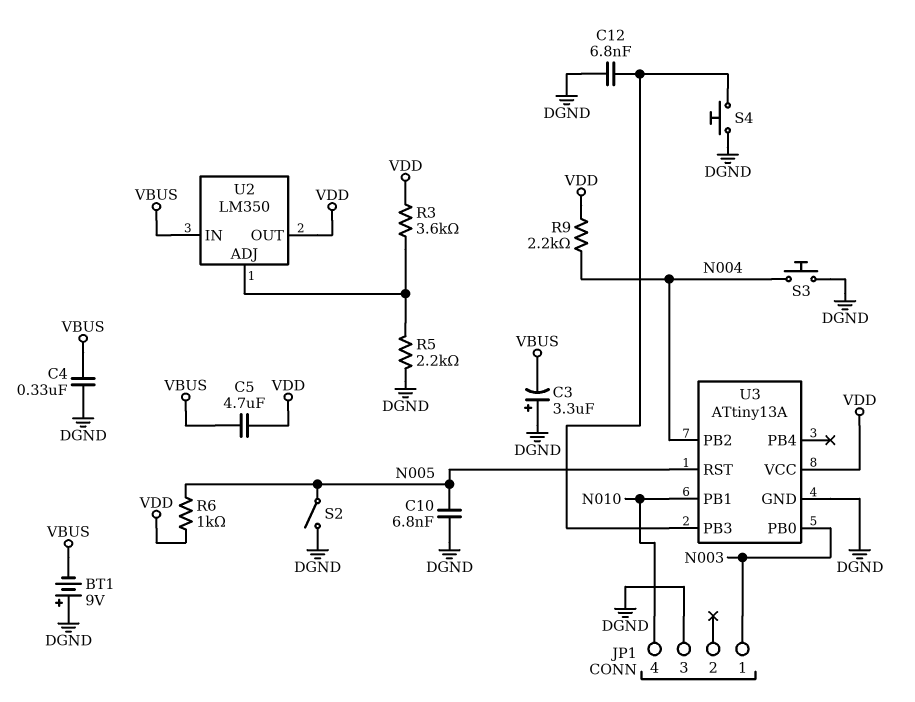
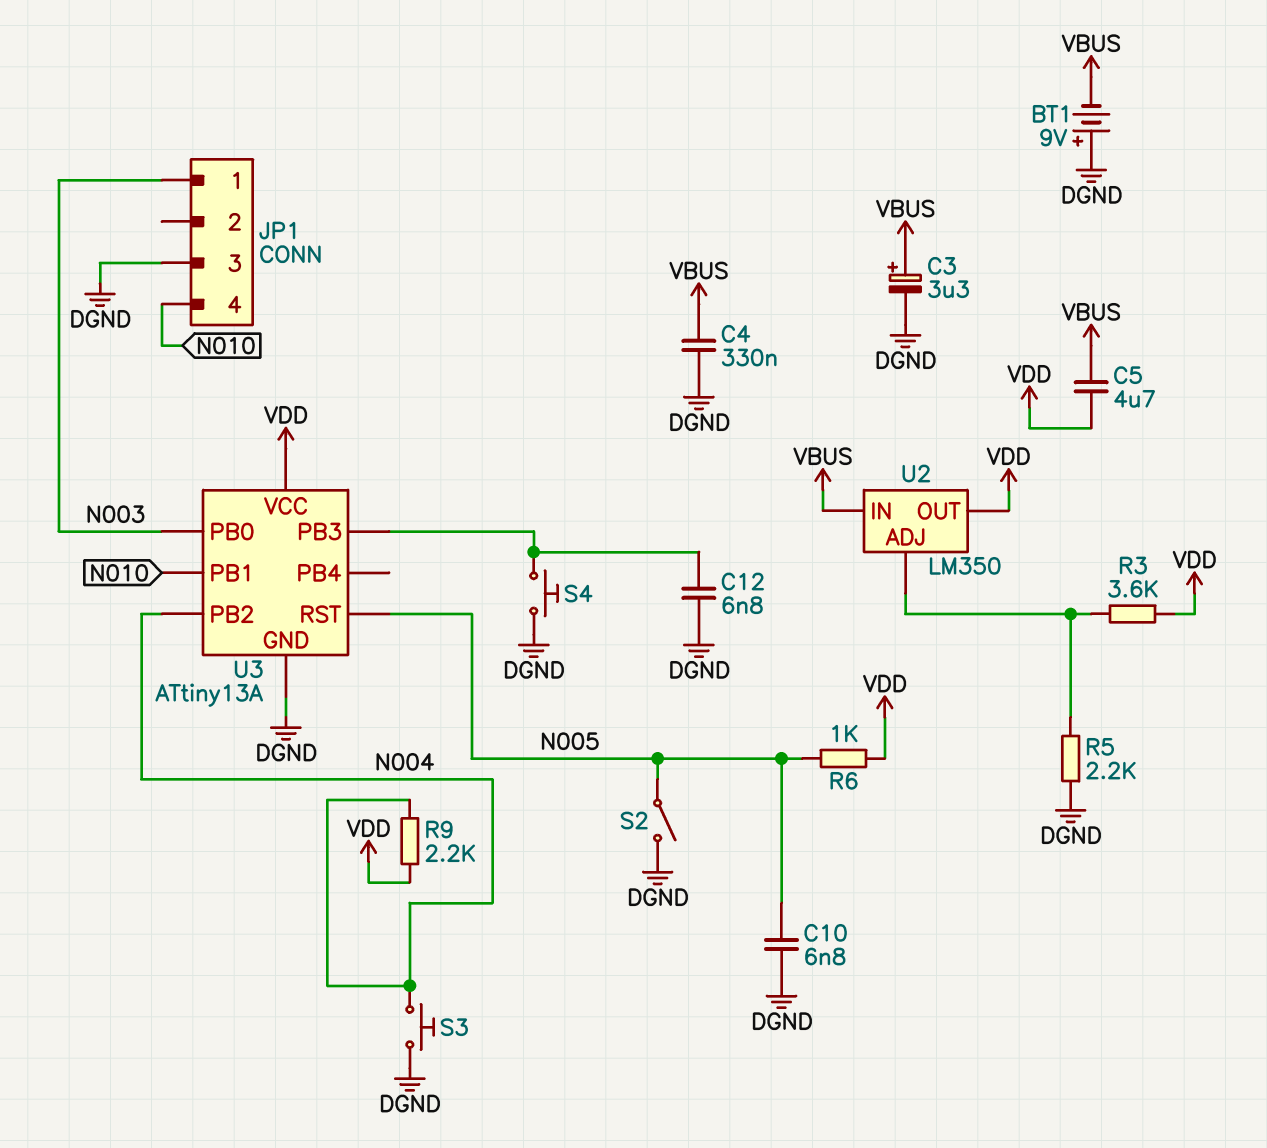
C3: 3.3uF (plus DGND, minus VBUS) -> 3.3uF (plus VBUS, minus DGND)

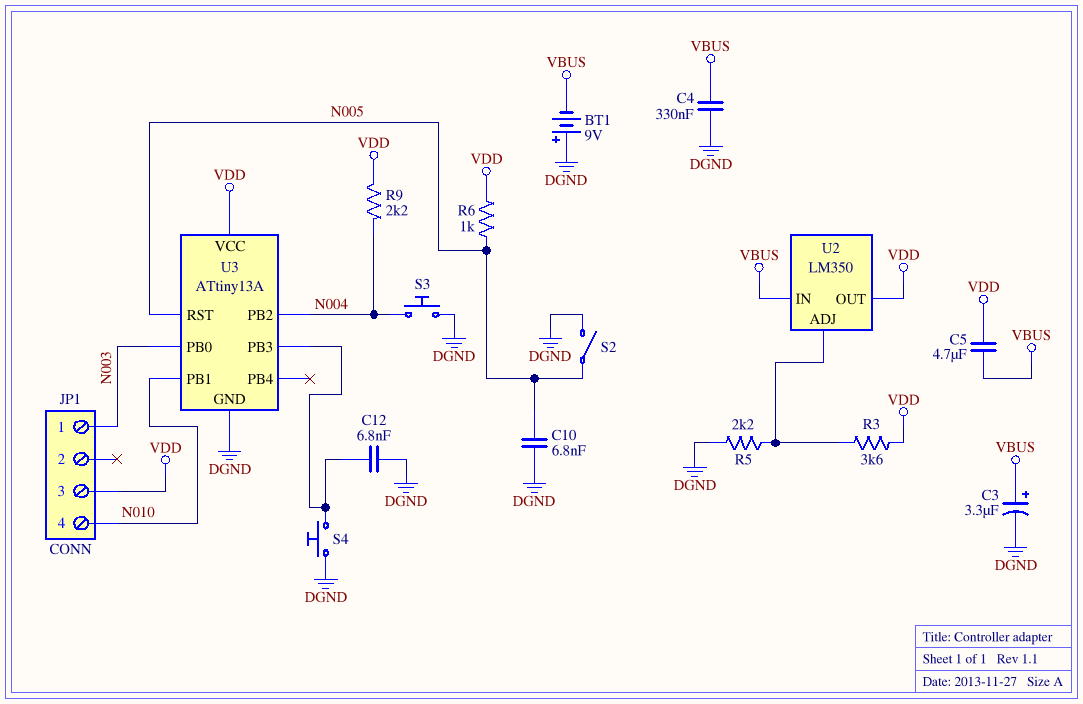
JP1 pin 3: DGND -> VDD

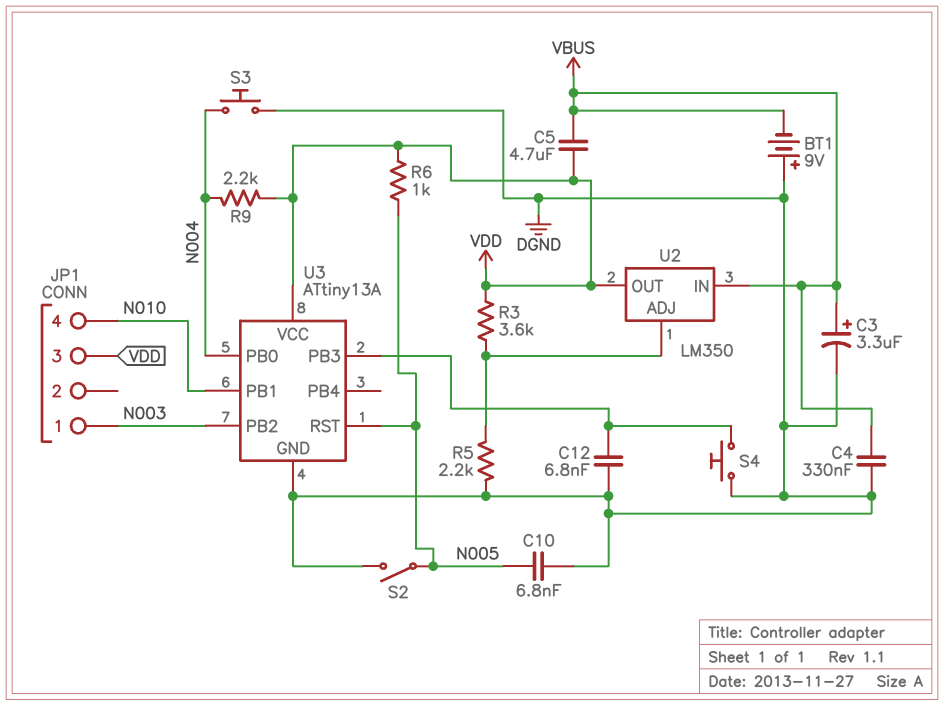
U3 pin PB0: N003 -> N004
U3 pin PB2: N004 -> N003

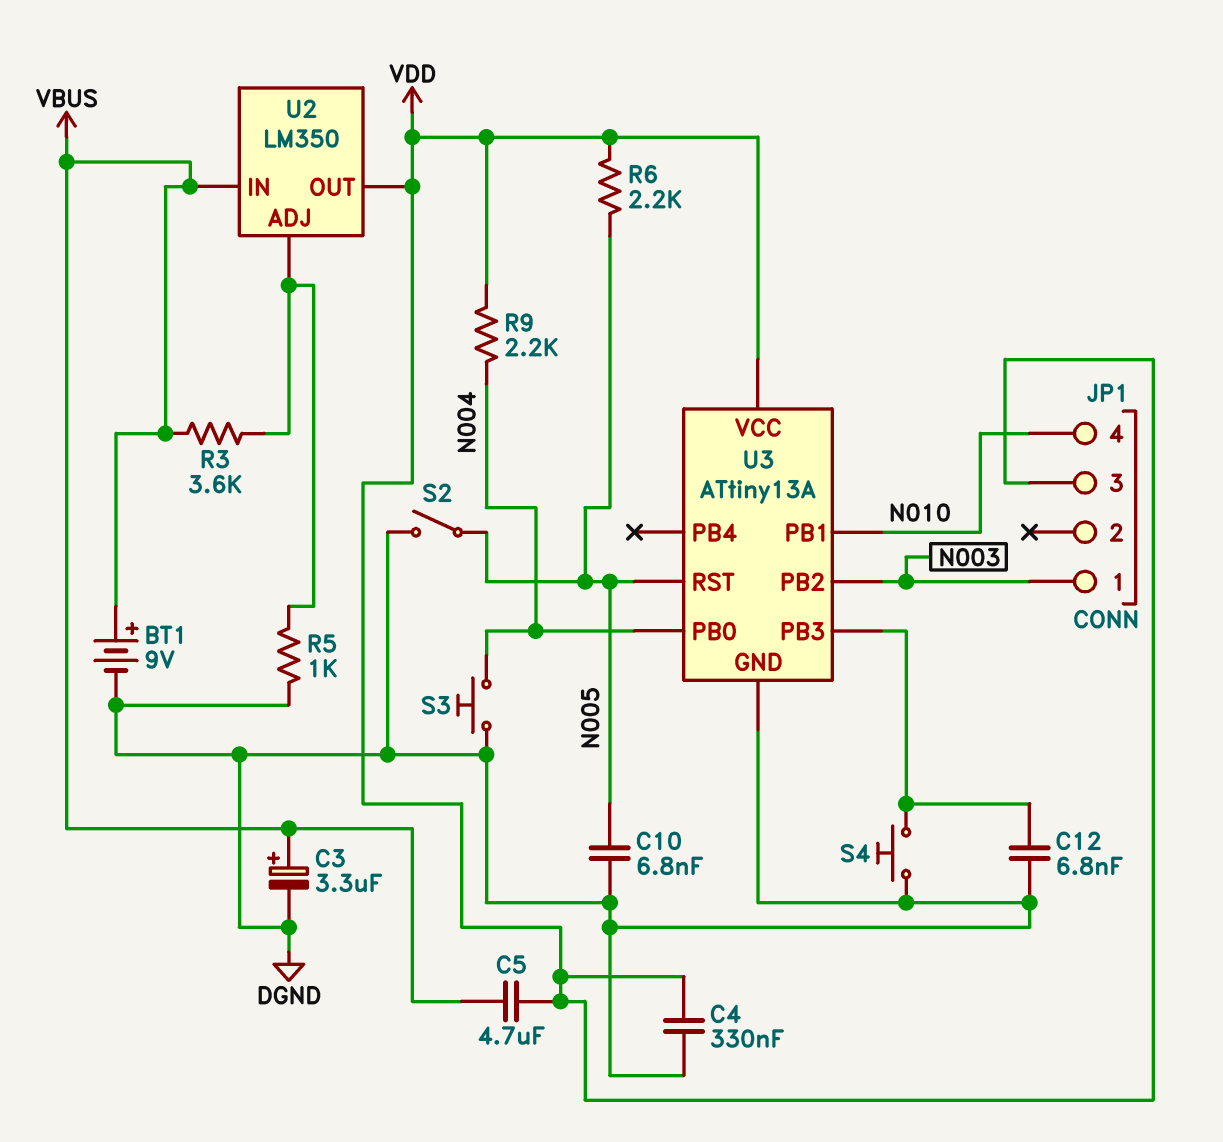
BT1: 9V (plus DGND, minus VBUS) -> 9V (plus VBUS, minus DGND)
C4: 330nF (DGND, VBUS) -> 330nF (DGND, VDD)
R3: 3.6k (U2/ADJ, VDD) -> 3.6k (U2/ADJ, VBUS)
R5: 2.2k (DGND, U2/ADJ) -> 1k (DGND, U2/ADJ)
R6: 1k (N005, VDD) -> 2.2k (N005, VDD)

